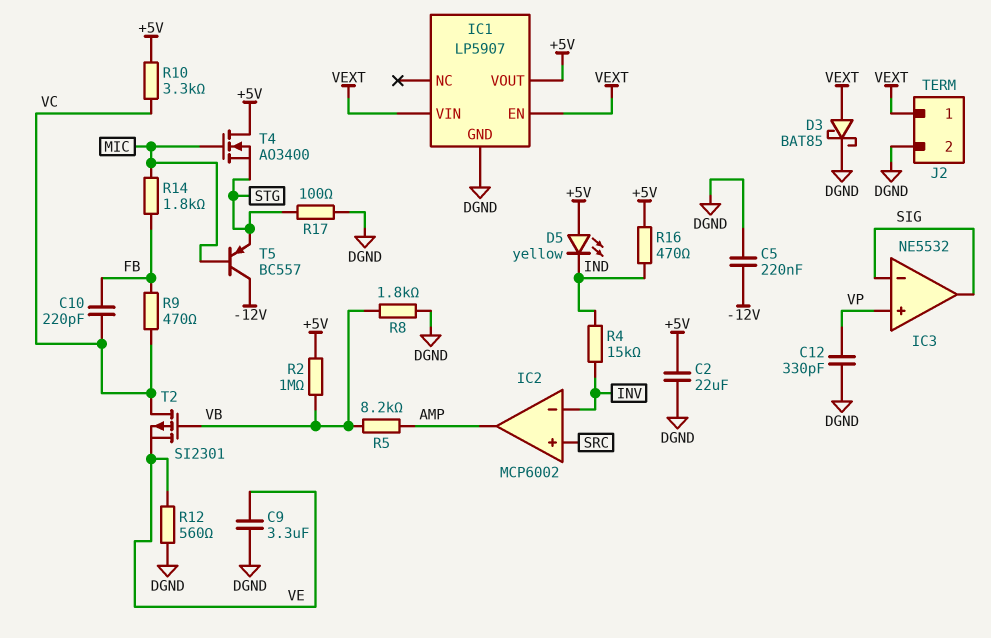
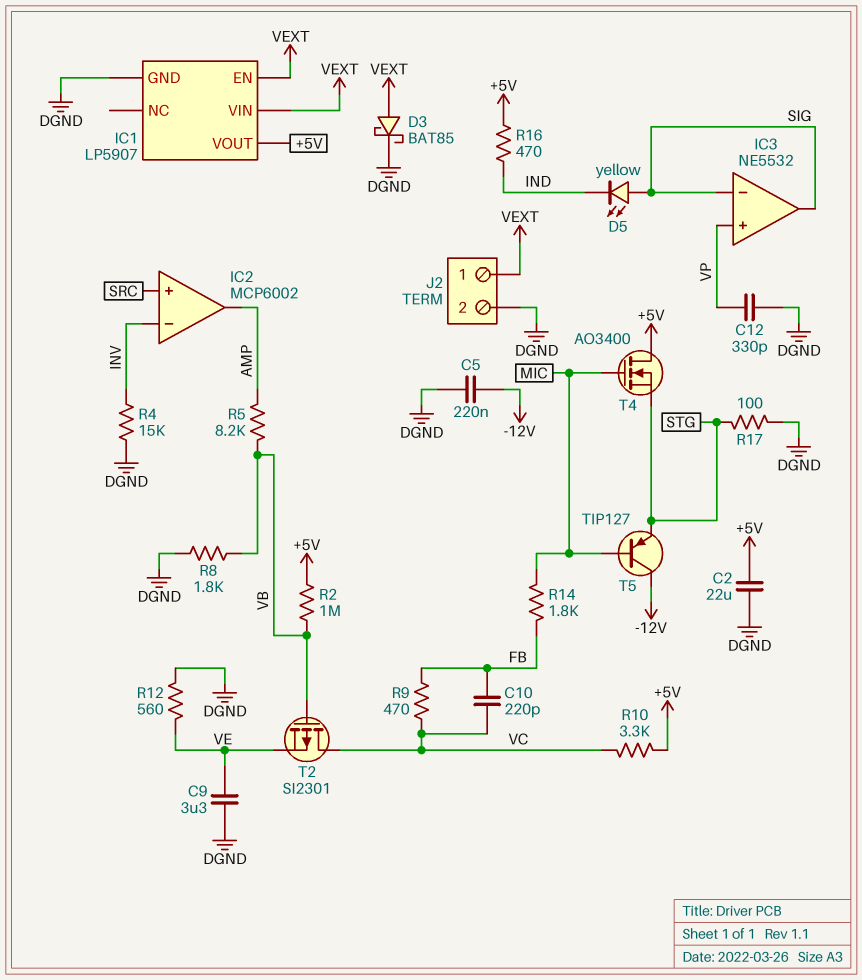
D5: LED yellow (A +5V, K IND) -> LED yellow (A SIG, K IND)
R4: 15k (IND, INV) -> 15k (DGND, INV)
T5: PNP BC557 (B MIC, C -12V, E STG) -> PNP TIP127 (B MIC, C -12V, E STG)

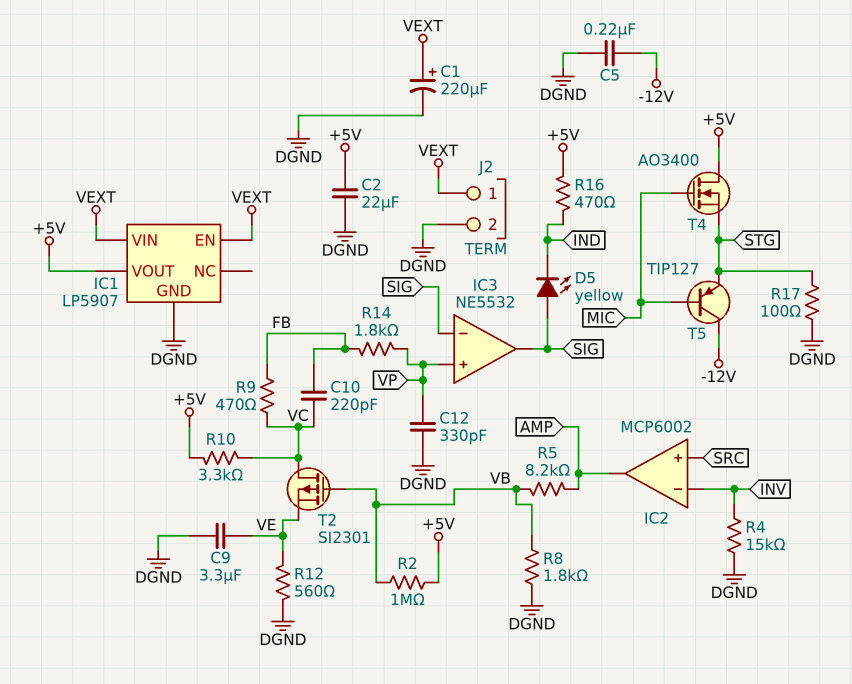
C1: none -> 220uF (plus VEXT, minus DGND)
D3: schottky BAT85 (A VEXT, K DGND) -> none
R14: 1.8k (FB, MIC) -> 1.8k (FB, VP)

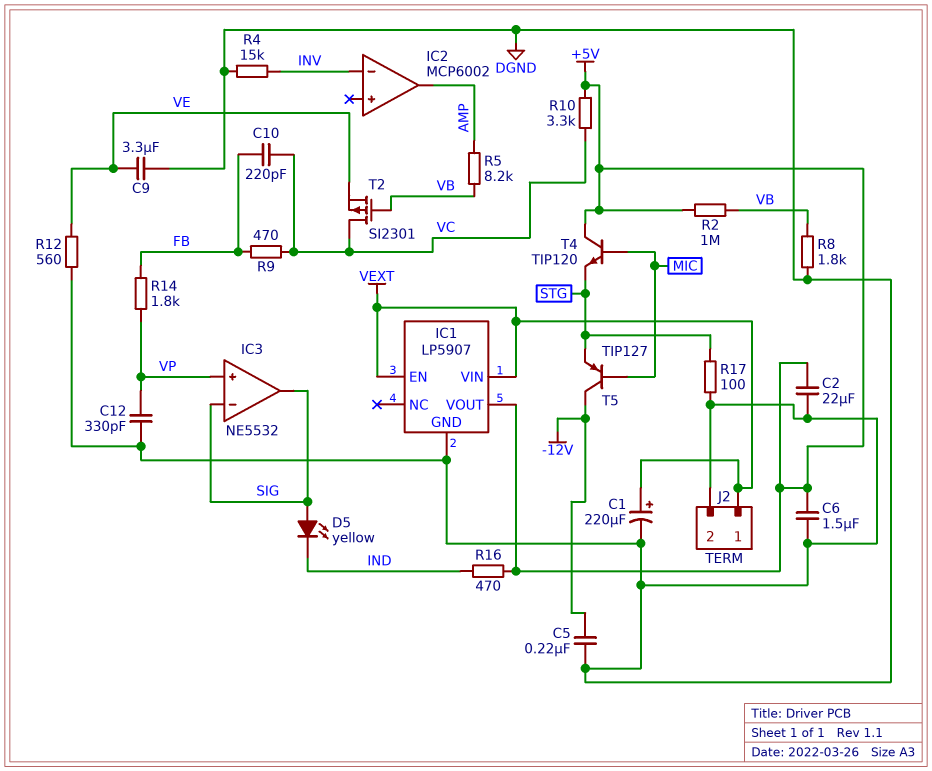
C6: none -> 1.5uF (+5V, DGND)
IC2 pin in+: SRC -> none
T4: NMOS AO3400 (G MIC, D +5V, S STG) -> NPN TIP120 (B MIC, C +5V, E STG)

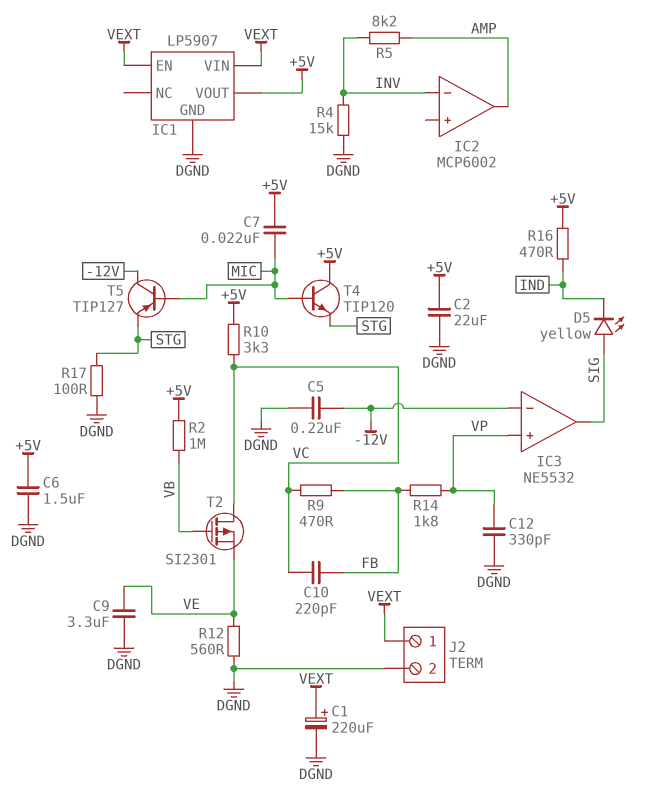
C7: none -> 22nF (+5V, MIC)
IC3 pin in-: SIG -> -12V
R5: 8.2k (AMP, VB) -> 8.2k (AMP, INV)
R8: 1.8k (DGND, VB) -> none

